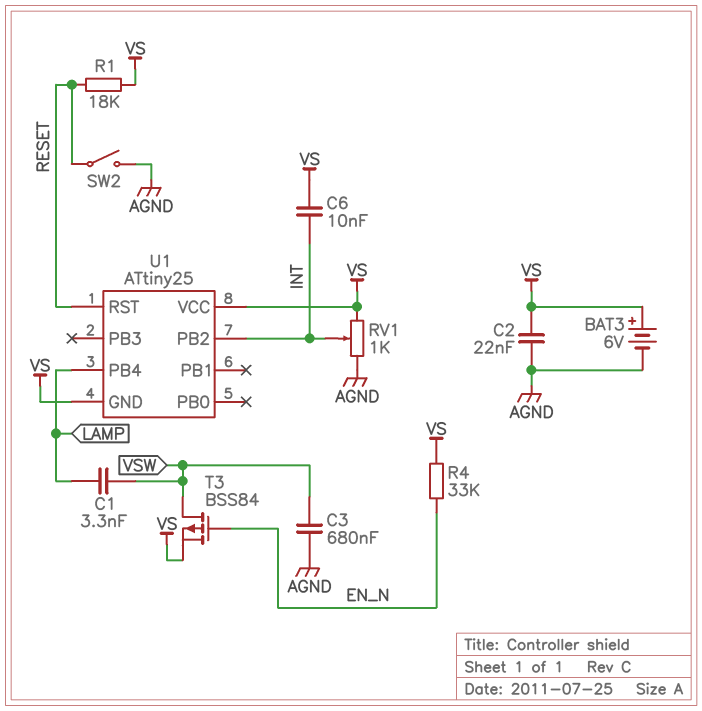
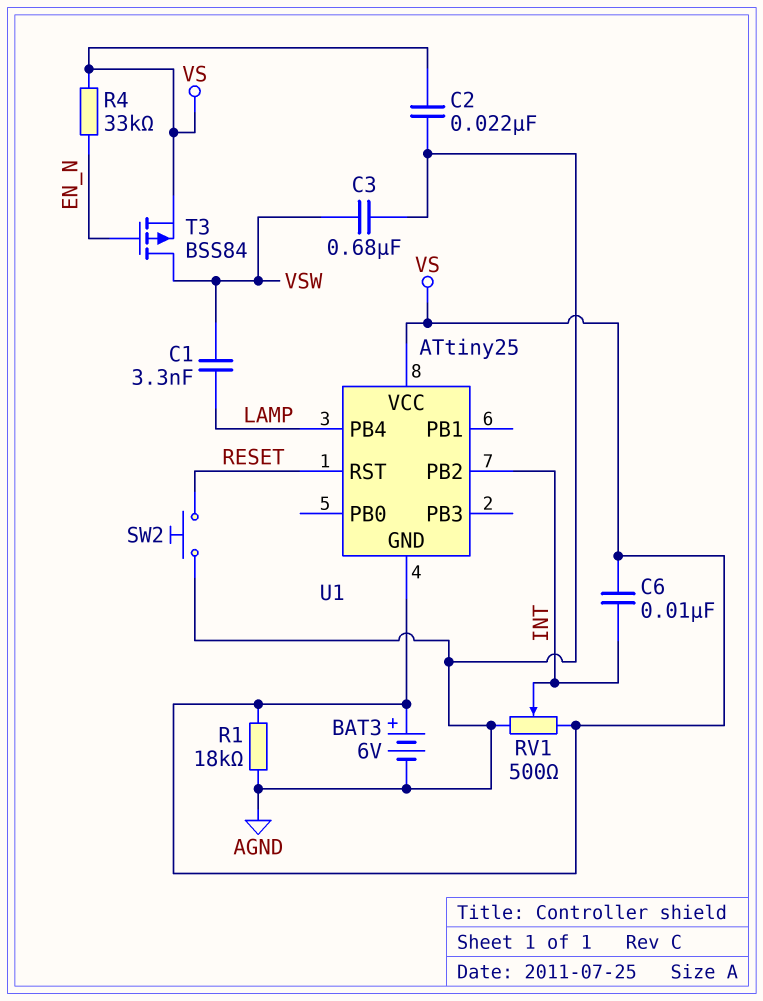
R1: 18k (RESET, VS) -> 18k (AGND, VS)
RV1: 1k (AGND, VS, wiper INT) -> 500 (AGND, VS, wiper INT)
SW2: switch (AGND, RESET) -> button (AGND, RESET)

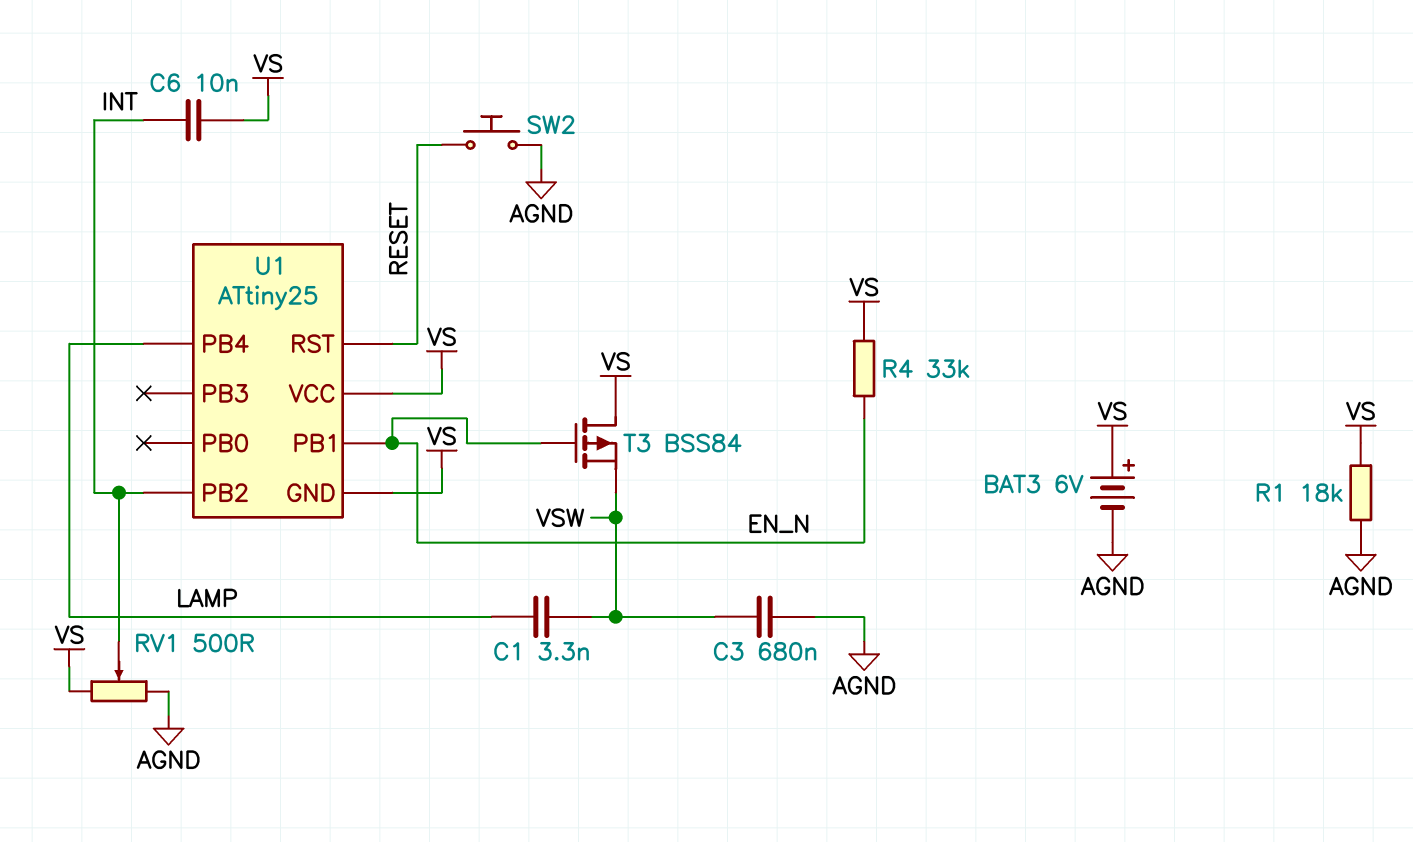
C2: 22nF (AGND, VS) -> none
T3: PMOS BSS84 (G EN_N, D VSW, S VS) -> PMOS BSS84 (G EN_N, D VS, S VSW)
U1 pin PB1: none -> EN_N

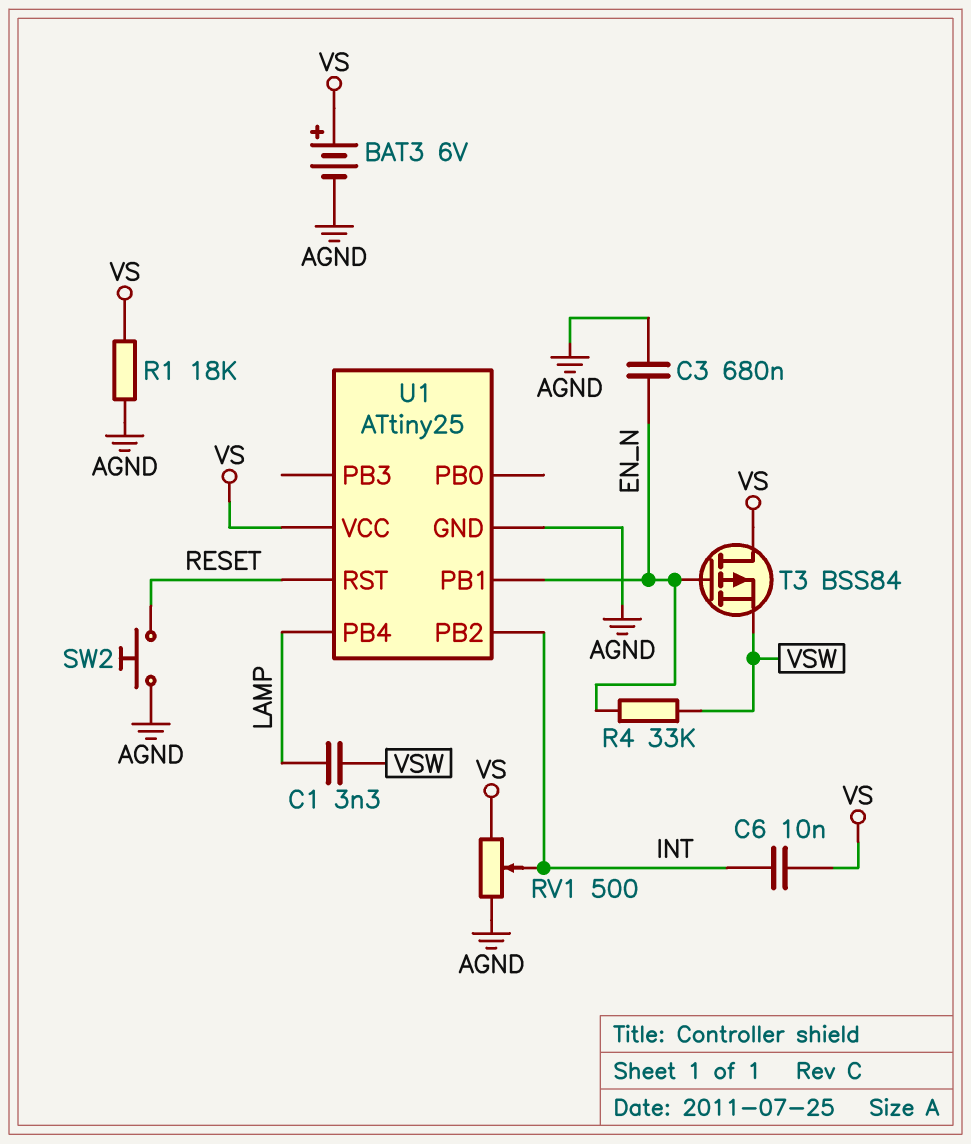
C3: 680nF (AGND, VSW) -> 680nF (AGND, EN_N)
R4: 33k (EN_N, VS) -> 33k (EN_N, VSW)
U1 pin GND: VS -> AGND

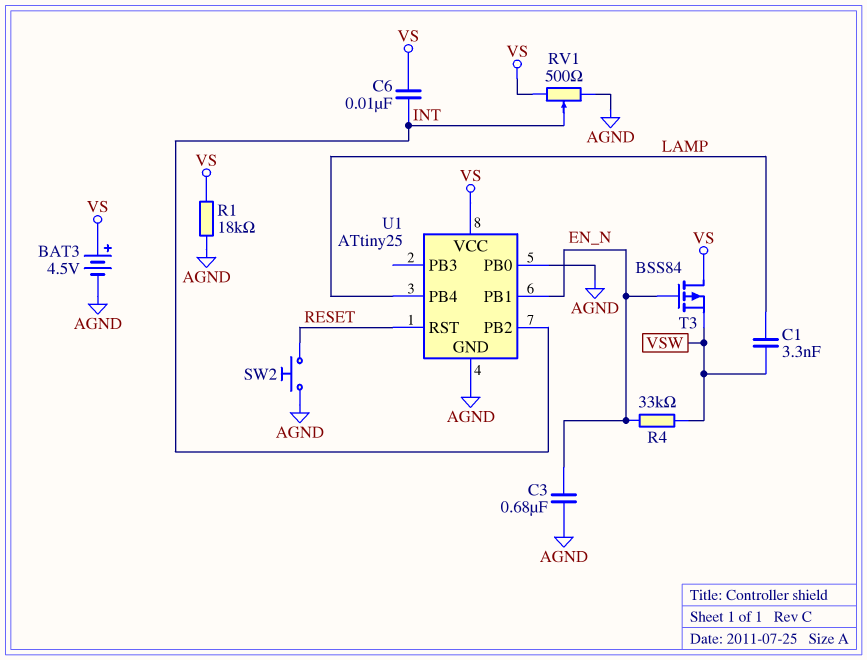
BAT3: 6V (plus VS, minus AGND) -> 4.5V (plus VS, minus AGND)
U1 pin PB0: none -> AGND

